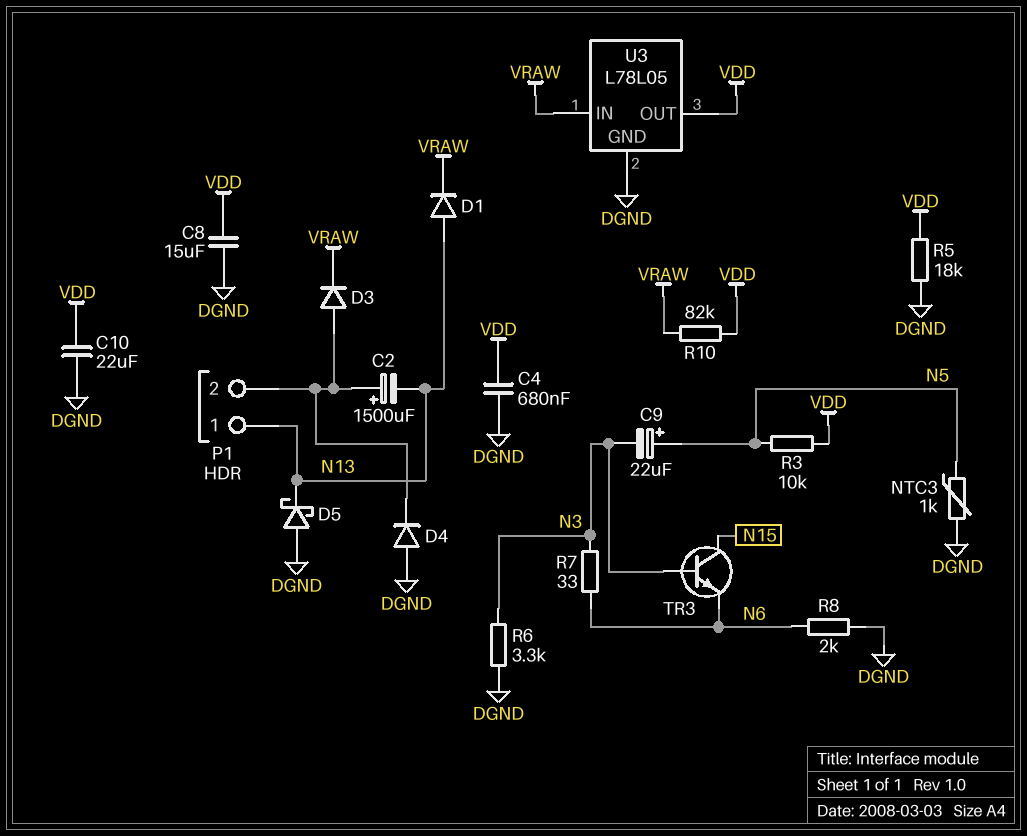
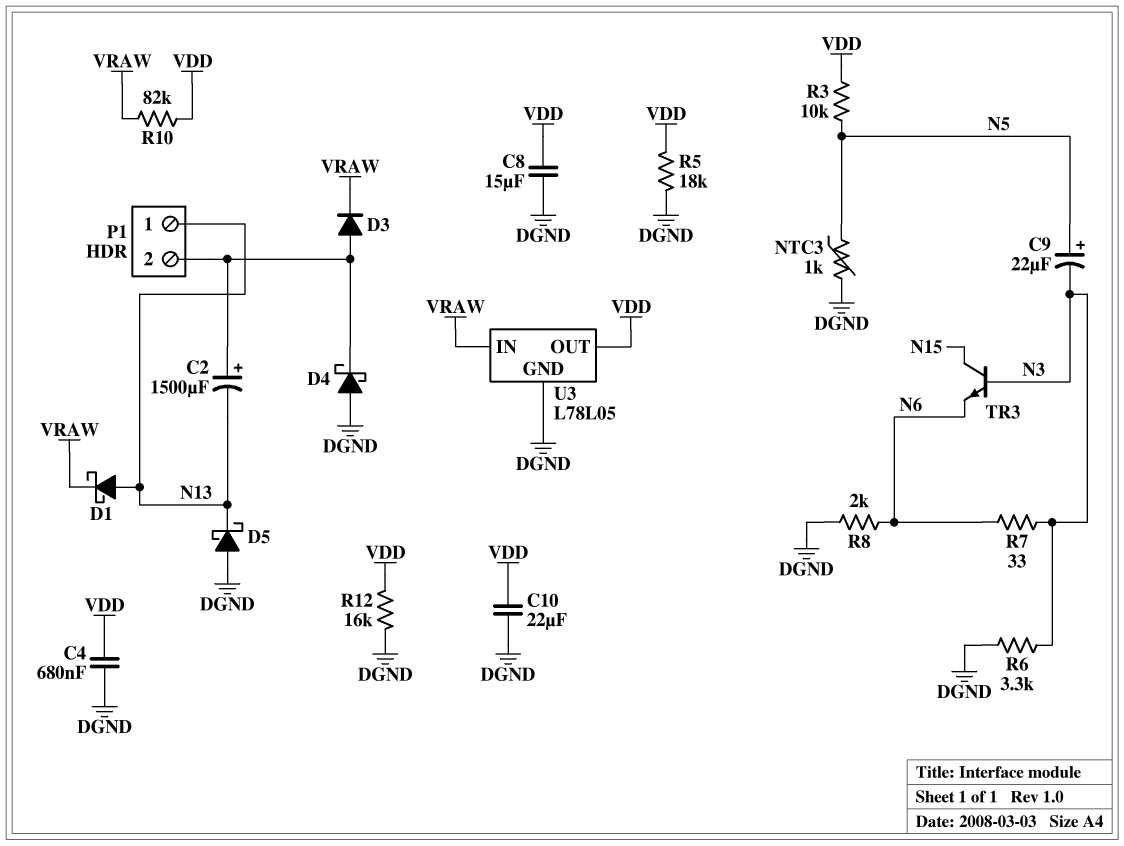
D1: diode (A N13, K VRAW) -> schottky (A N13, K VRAW)
D4: diode (A DGND, K P1/2) -> schottky (A DGND, K P1/2)
R12: none -> 16k (DGND, VDD)

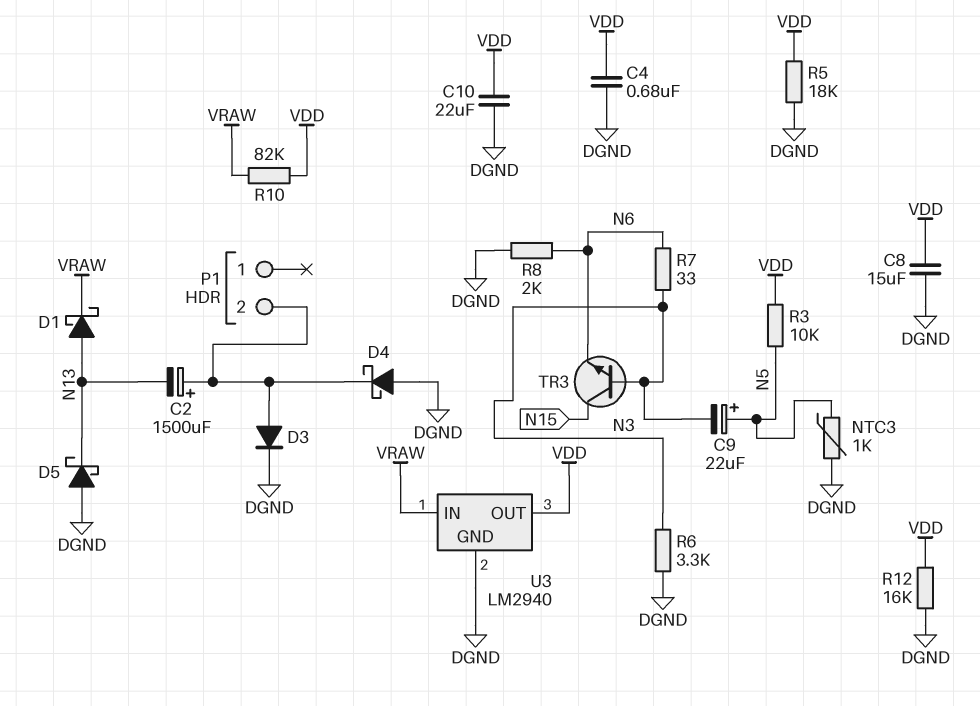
D3: diode (A P1/2, K VRAW) -> diode (A P1/2, K DGND)
P1 pin 1: N13 -> none
U3: L78L05 -> LM2940

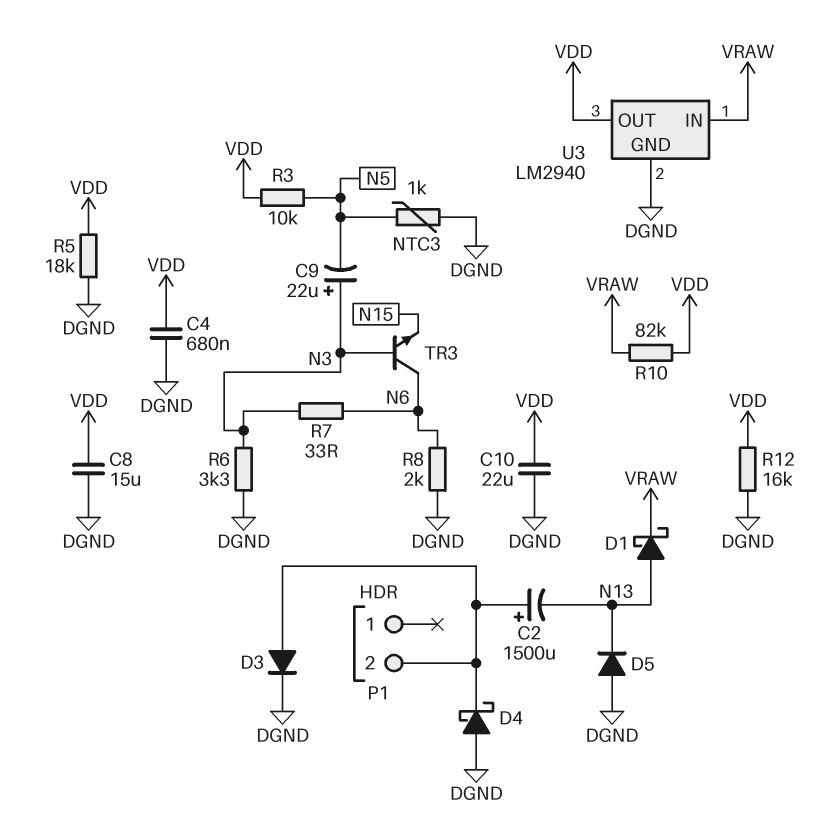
C9: 22uF (plus N5, minus N3) -> 22uF (plus N3, minus N5)
D5: schottky (A DGND, K N13) -> diode (A DGND, K N13)
TR3: NPN (B N3, C N15, E N6) -> NPN (B N3, C N6, E N15)

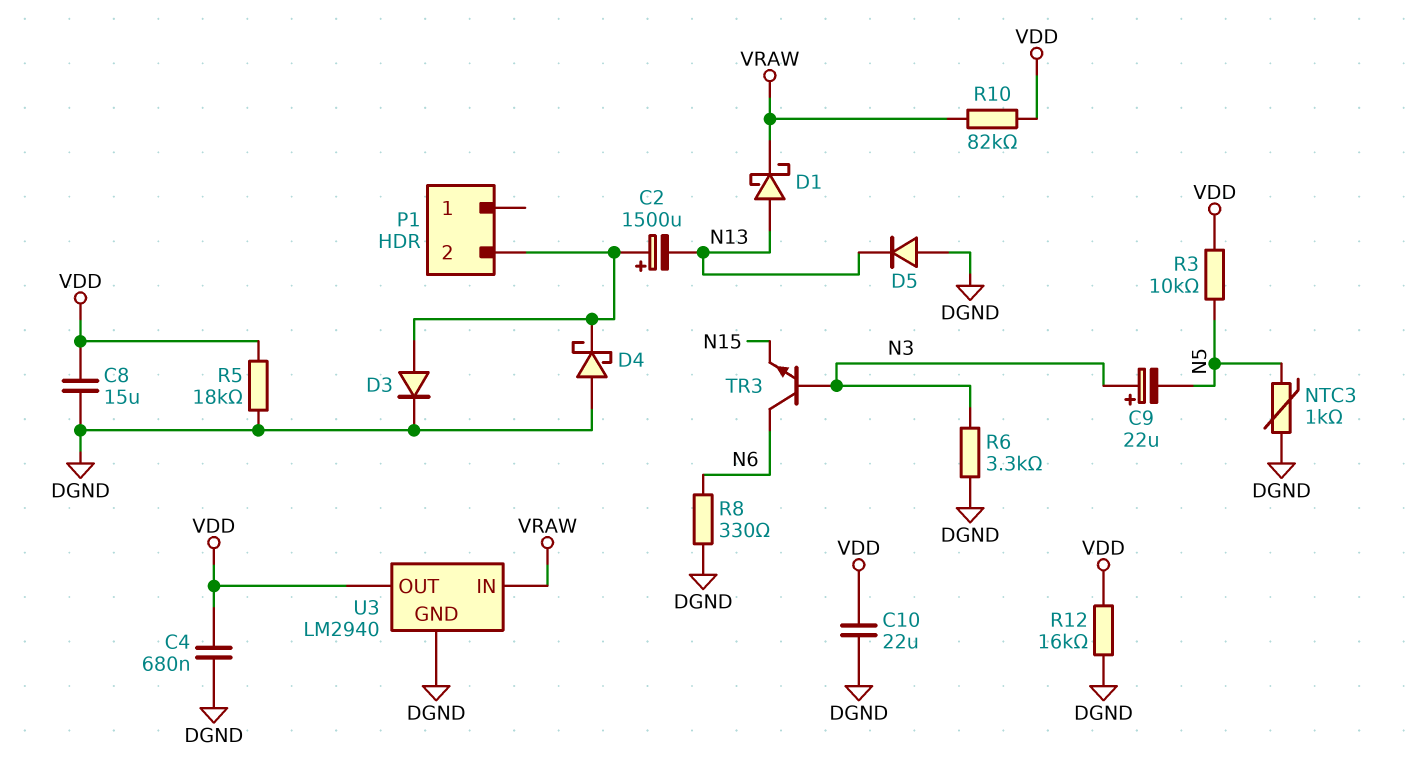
R7: 33 (N3, N6) -> none
R8: 2k (DGND, N6) -> 330 (DGND, N6)

